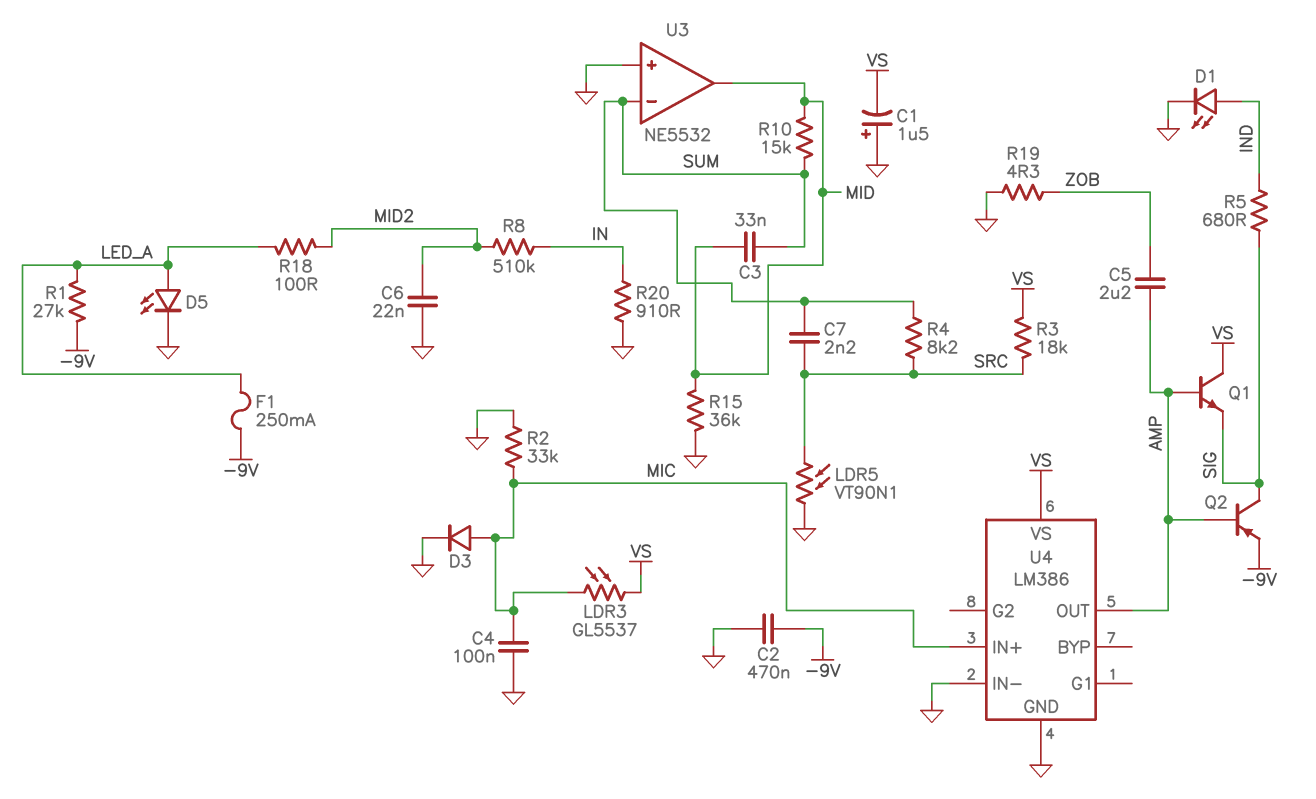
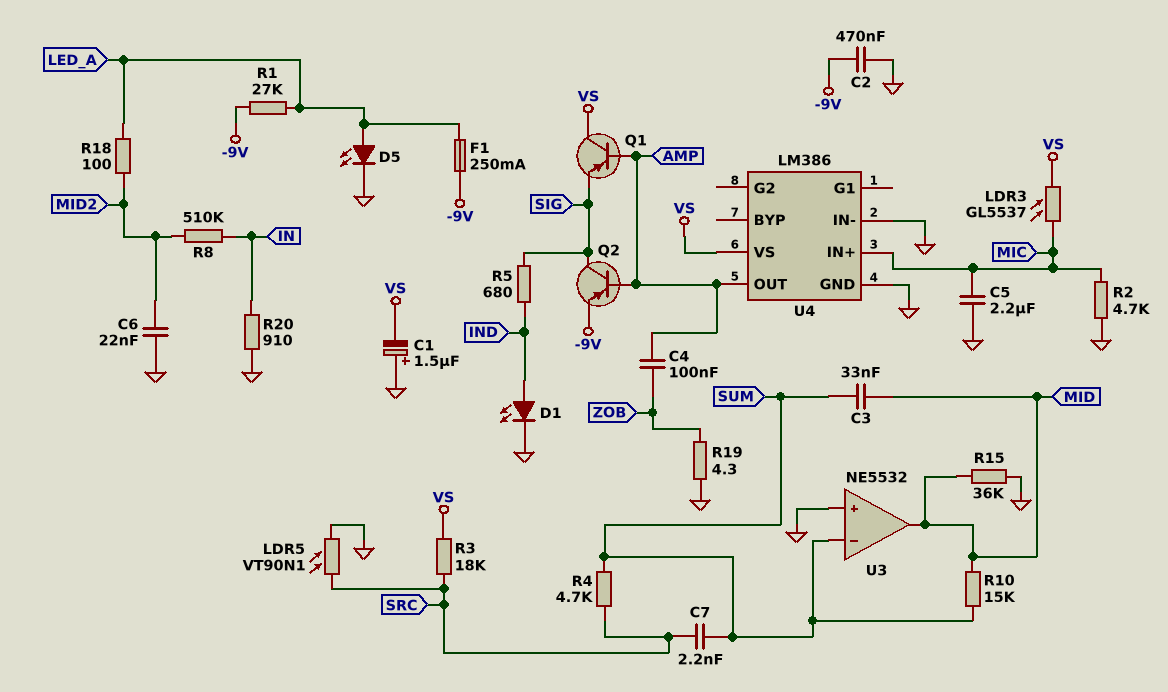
C4: 100nF (GND, MIC) -> 100nF (AMP, ZOB)
C5: 2.2uF (AMP, ZOB) -> 2.2uF (GND, MIC)
D3: diode (A MIC, K GND) -> none
Q1: NPN (B AMP, C VS, E SIG) -> PNP (B AMP, C VS, E SIG)
R2: 33k (GND, MIC) -> 4.7k (GND, MIC)
R4: 8.2k (SRC, SUM) -> 4.7k (SRC, SUM)

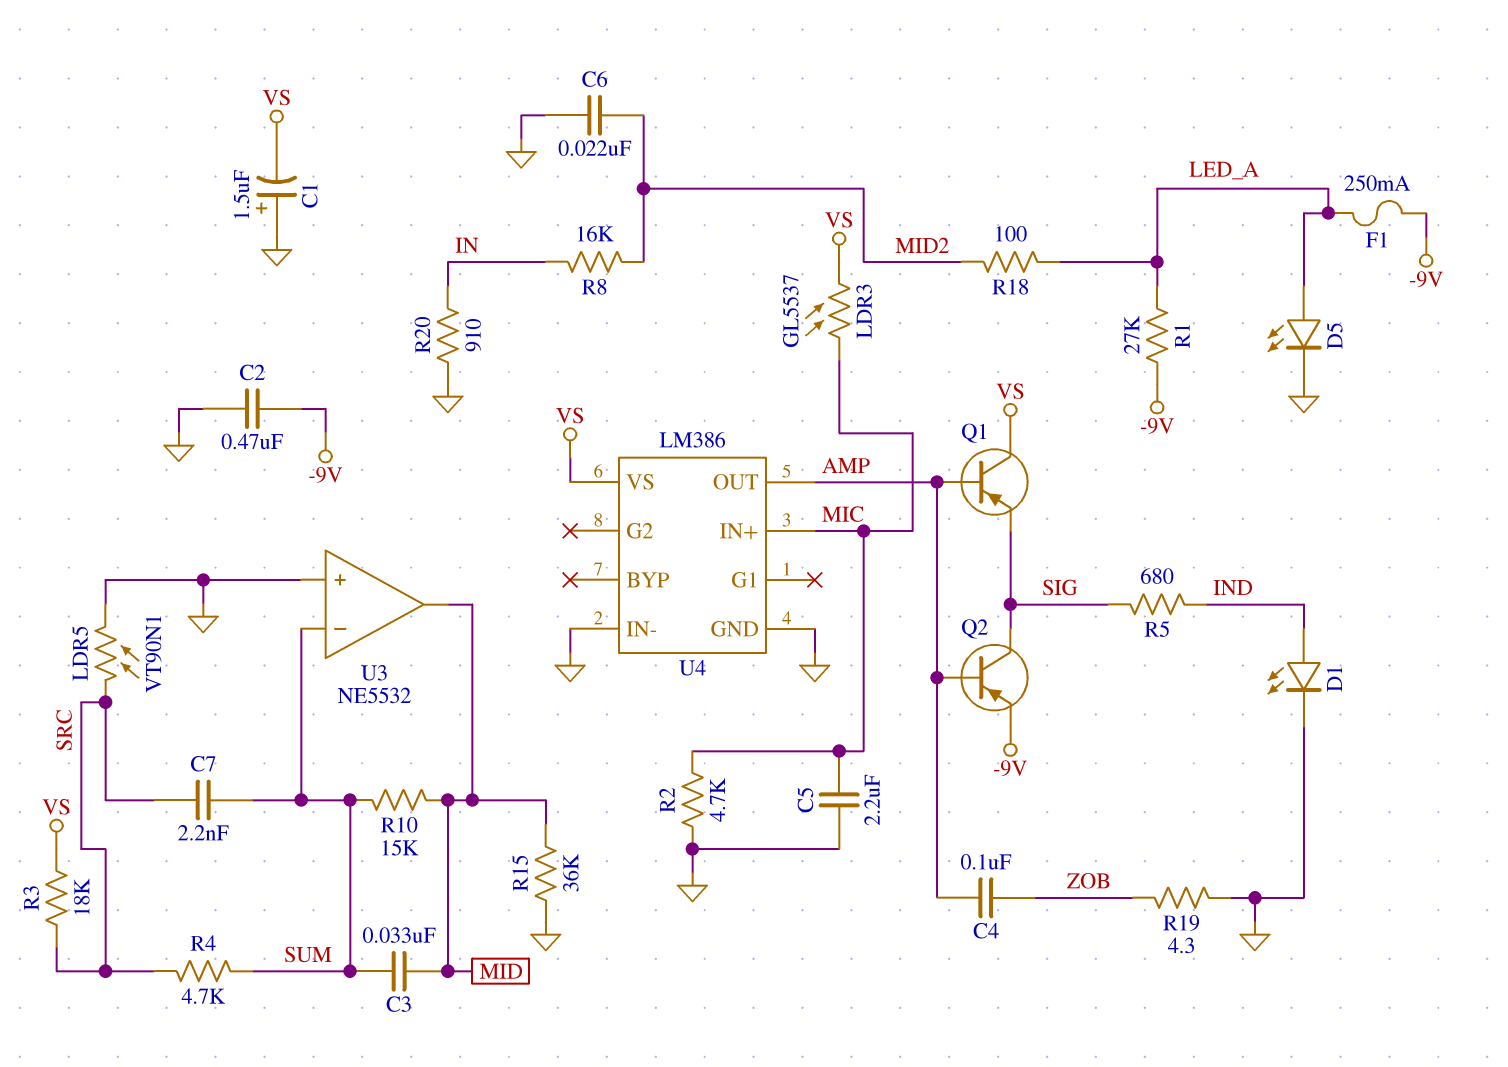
R8: 510k (IN, MID2) -> 16k (IN, MID2)

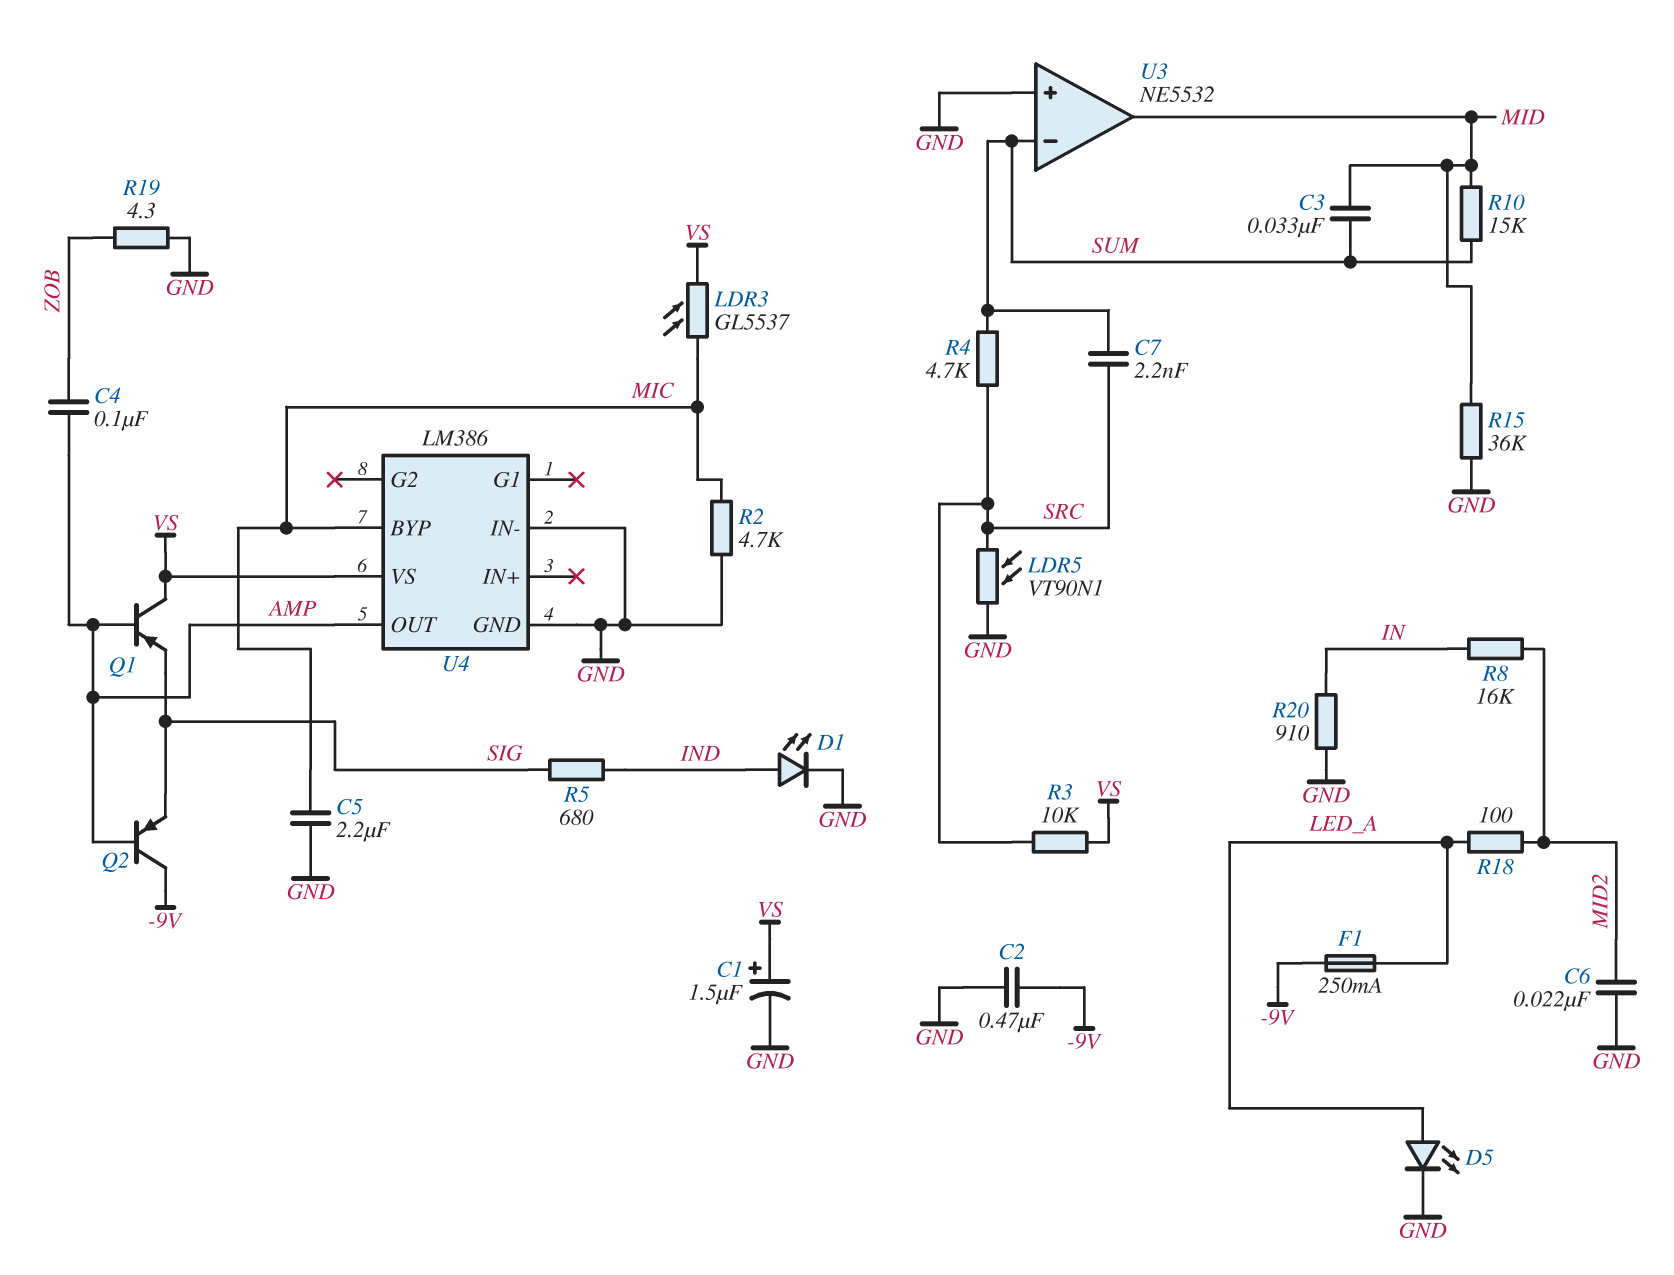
C1: 1.5uF (plus GND, minus VS) -> 1.5uF (plus VS, minus GND)
Q2: PNP (B AMP, C SIG, E -9V) -> PNP (B AMP, C -9V, E SIG)
R1: 27k (-9V, LED_A) -> none
R3: 18k (SRC, VS) -> 10k (SRC, VS)
U4 pin BYP: none -> MIC
U4 pin IN+: MIC -> none

